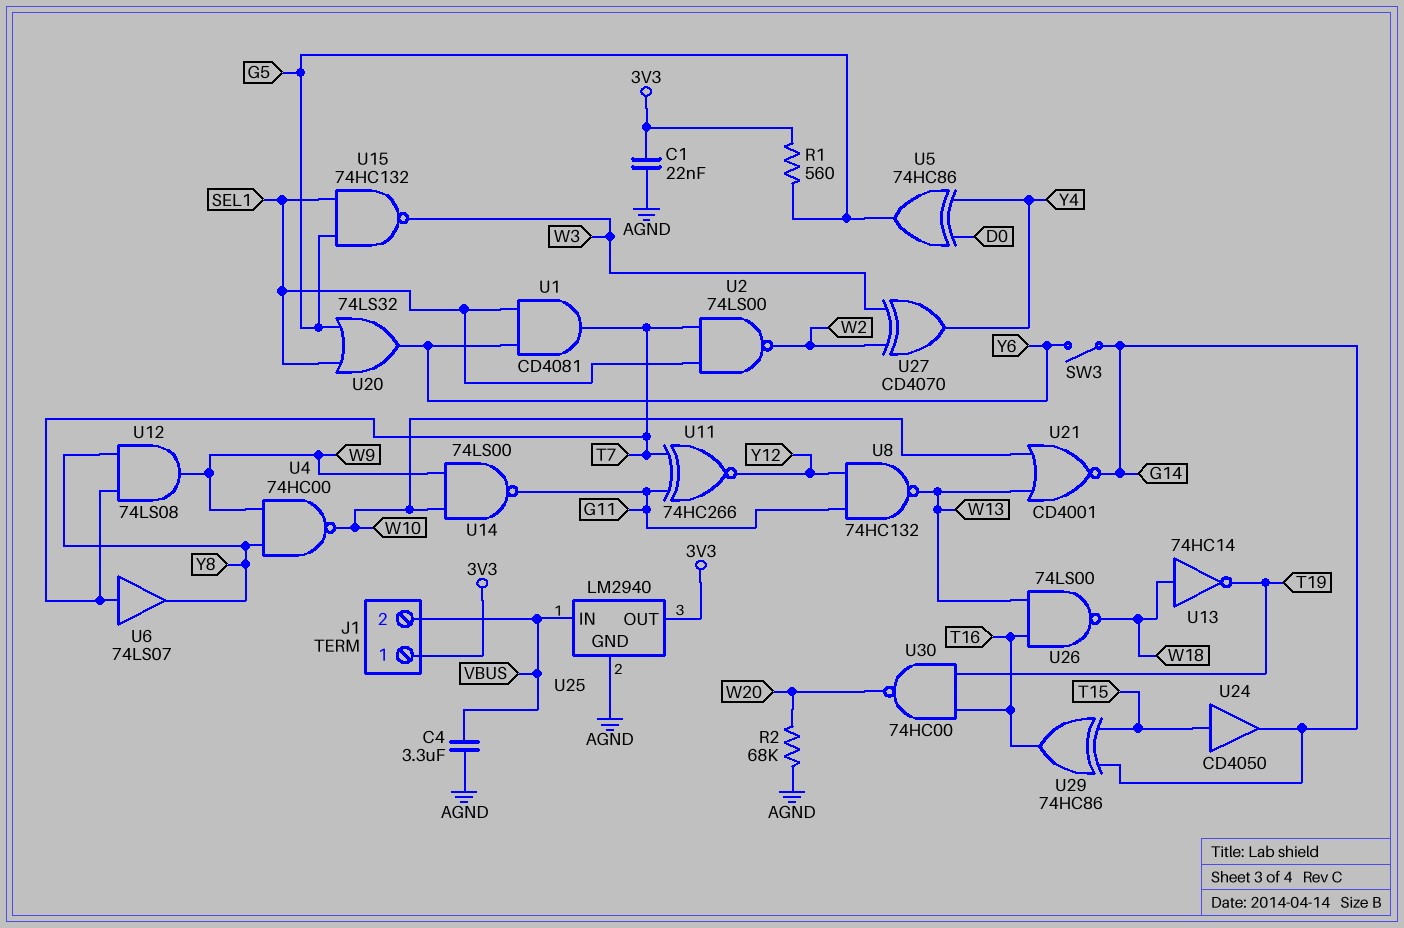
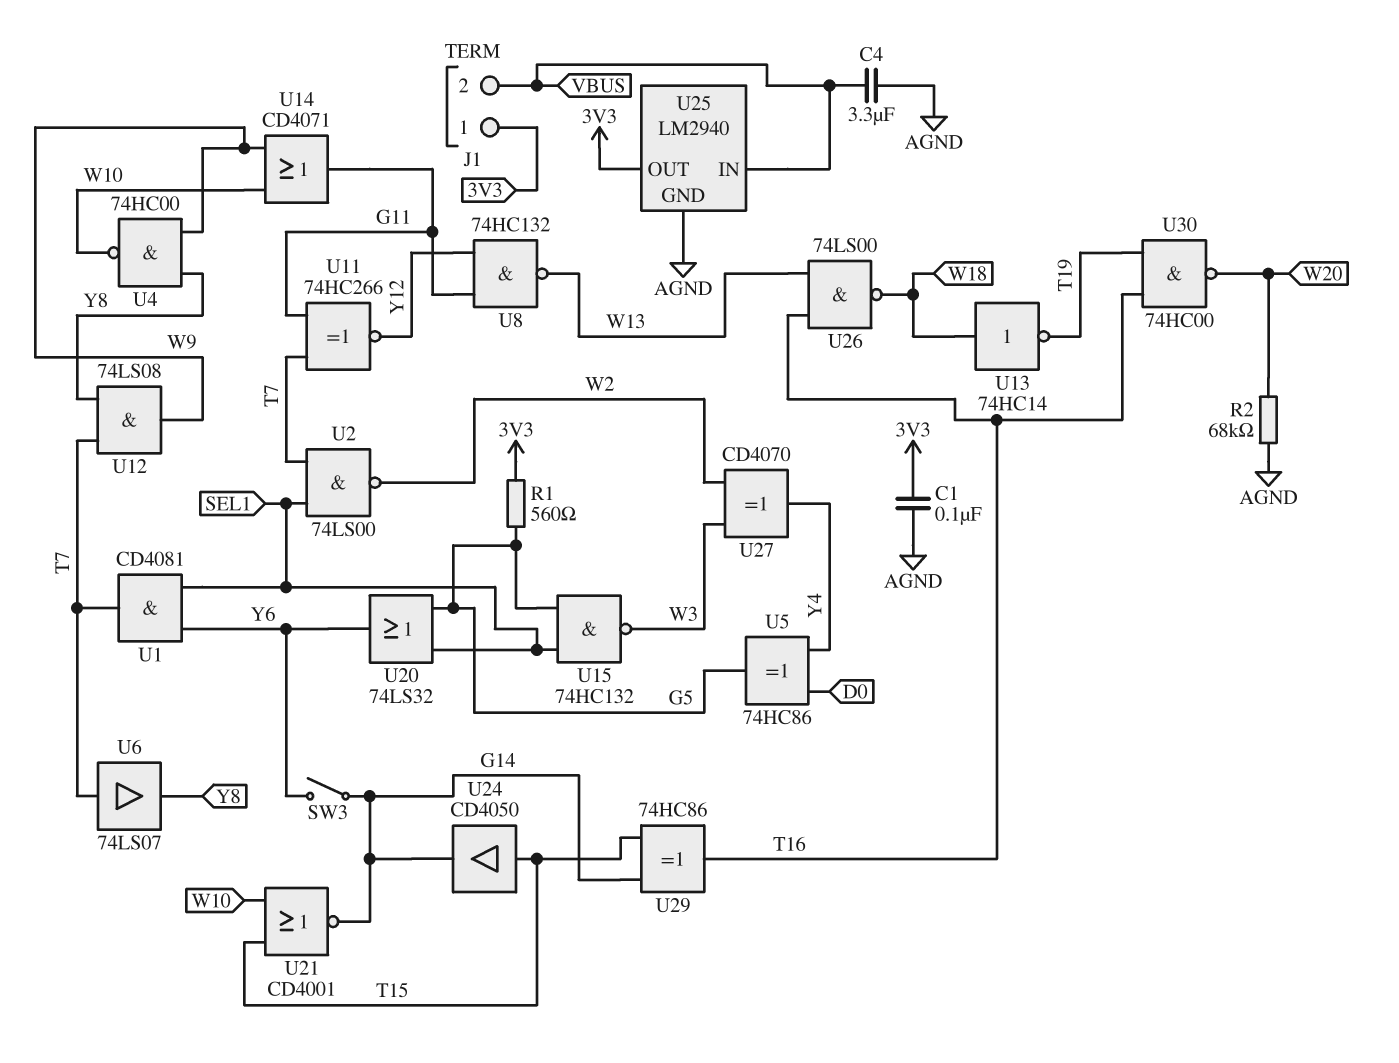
C1: 22nF (3V3, AGND) -> 100nF (3V3, AGND)
U14: NAND 74LS00 (in W9, in W10, out G11) -> OR CD4071 (in W9, in W10, out G11)
U21: NOR CD4001 (in W10, in W13, out G14) -> NOR CD4001 (in T15, in W10, out G14)

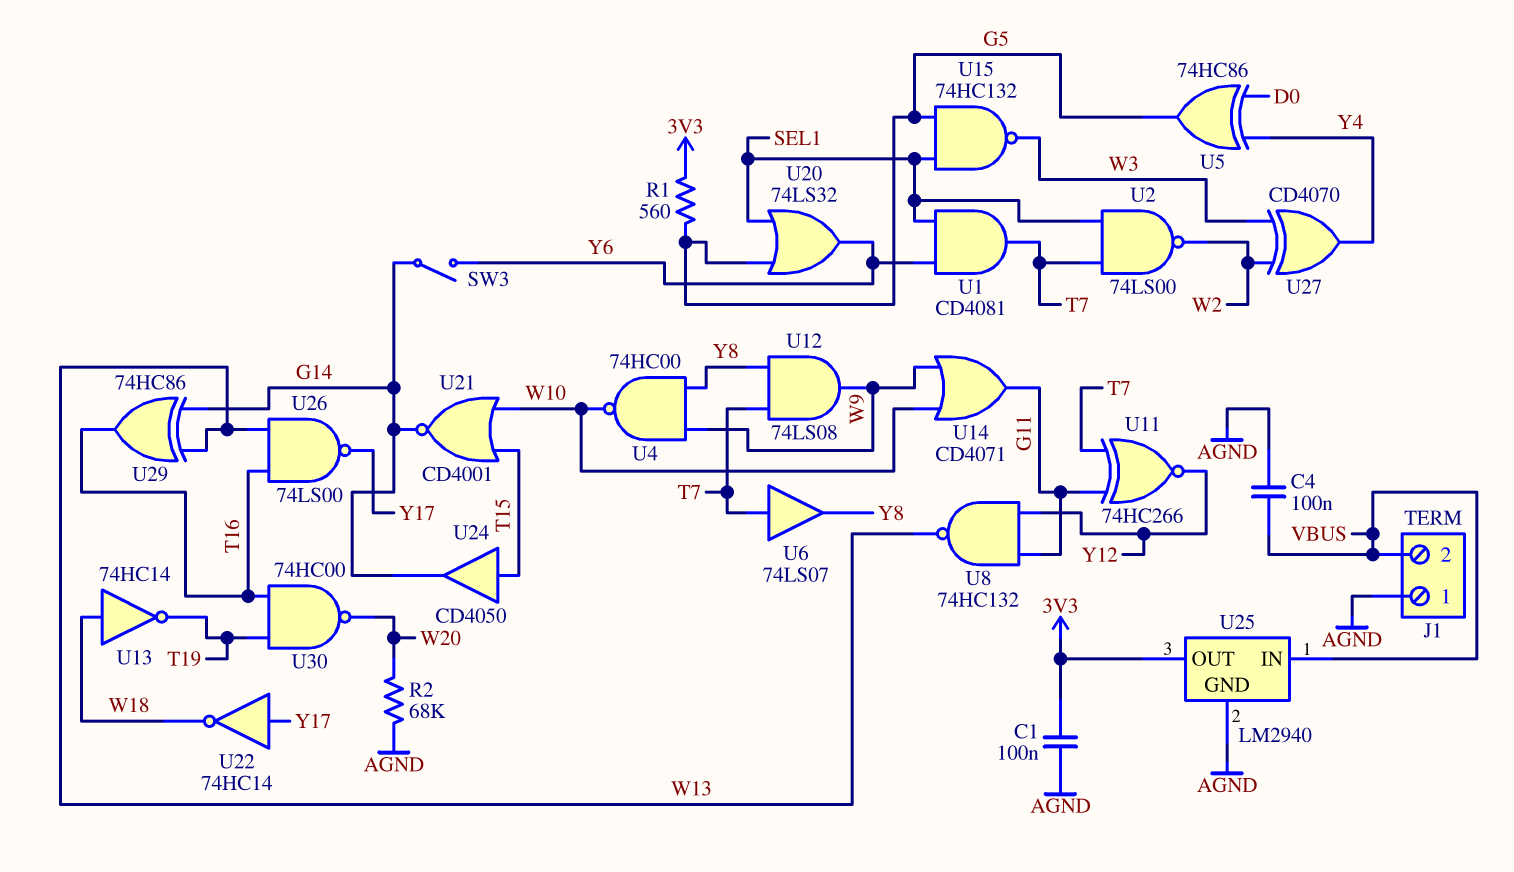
C4: 3.3uF (AGND, VBUS) -> 100nF (AGND, VBUS)
J1 pin 1: 3V3 -> AGND
U22: none -> NOT 74HC14 (in Y17, out W18)
U26: NAND 74LS00 (in T16, in W13, out W18) -> NAND 74LS00 (in T16, in W13, out Y17)
U29: XOR 74HC86 (in G14, in T15, out T16) -> XOR 74HC86 (in G14, in W13, out T16)

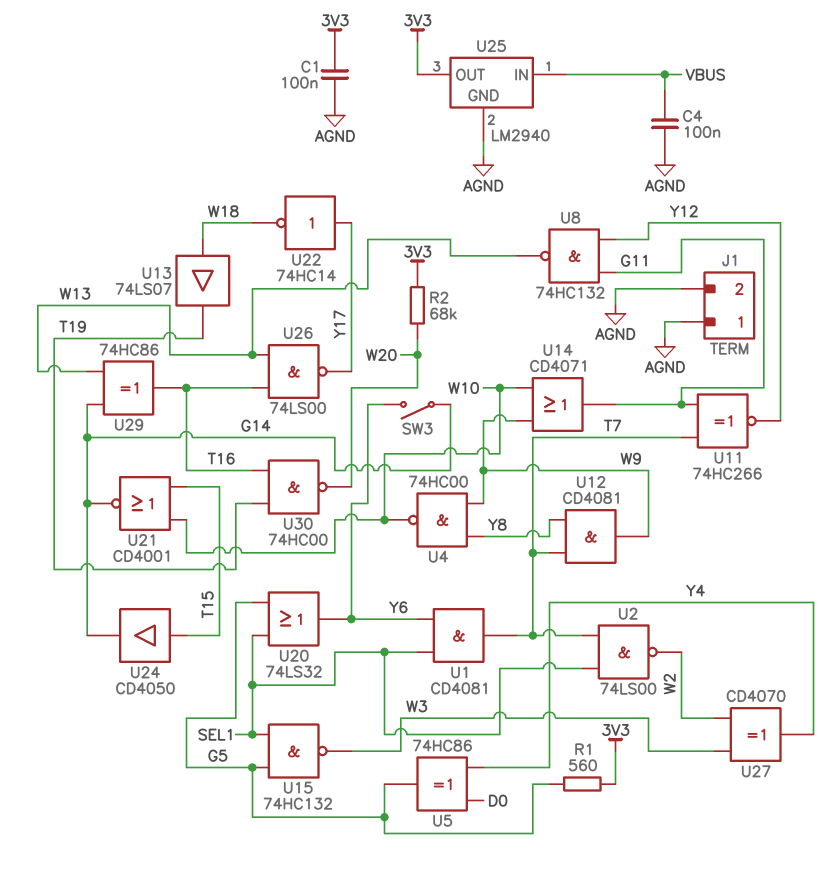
J1 pin 2: VBUS -> AGND
R2: 68k (AGND, W20) -> 68k (3V3, W20)
U6: buffer 74LS07 (in T7, out Y8) -> none
U12: AND 74LS08 (in T7, in Y8, out W9) -> AND CD4081 (in T7, in Y8, out W9)
U13: NOT 74HC14 (in W18, out T19) -> buffer 74LS07 (in W18, out T19)

